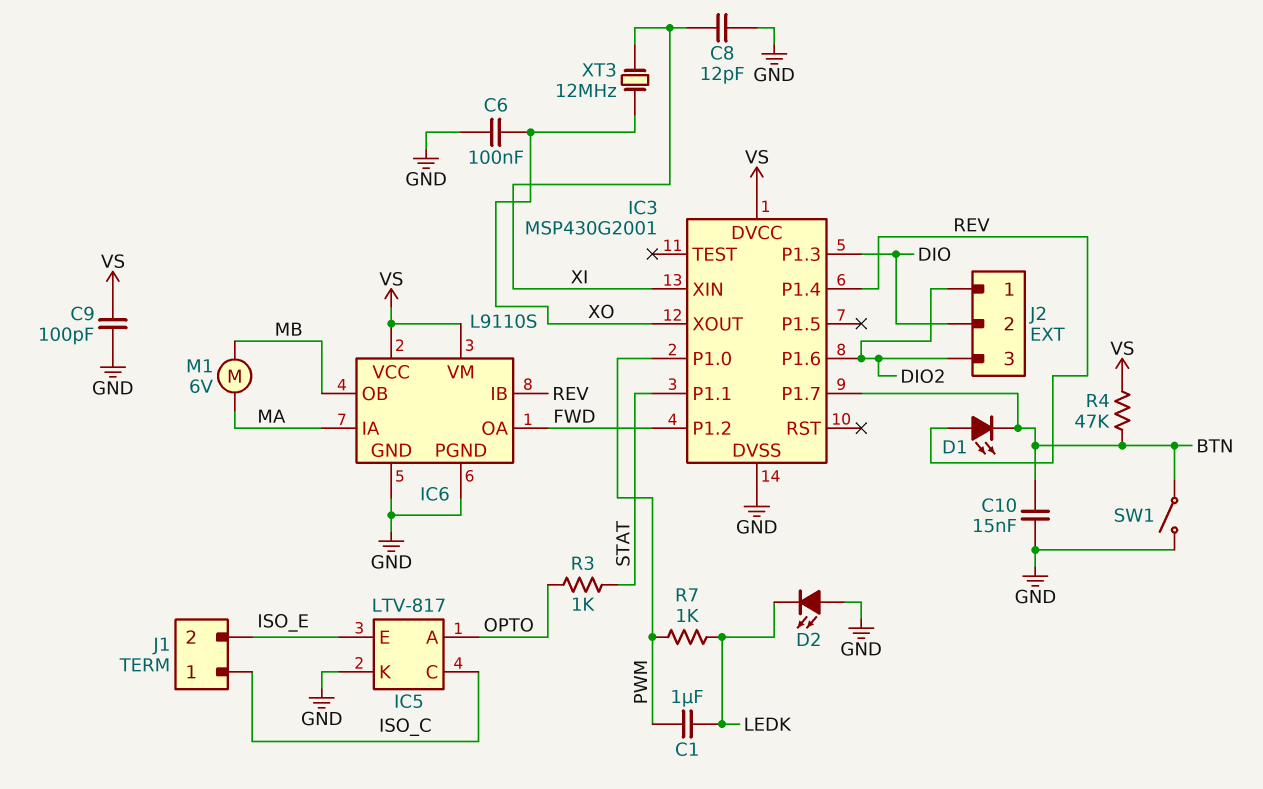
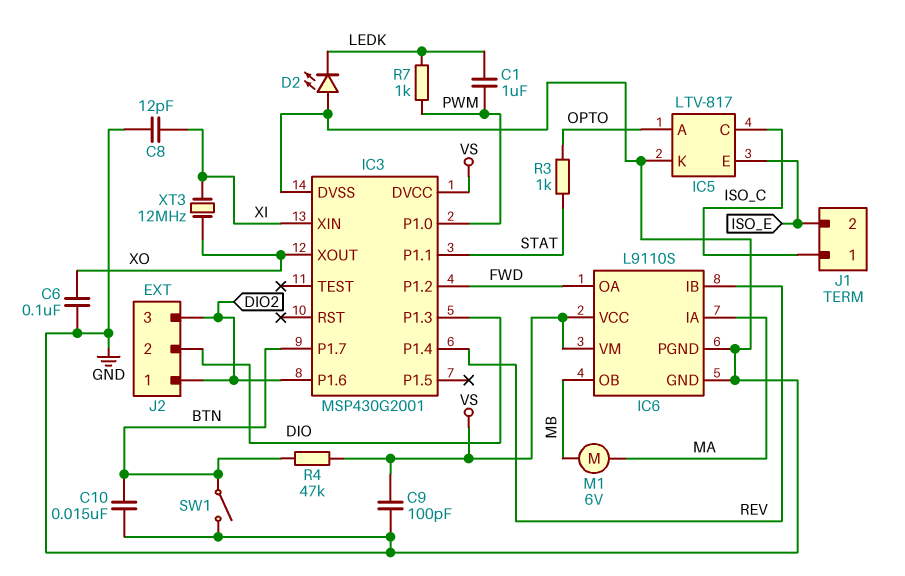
D1: LED (A REV, K BTN) -> none

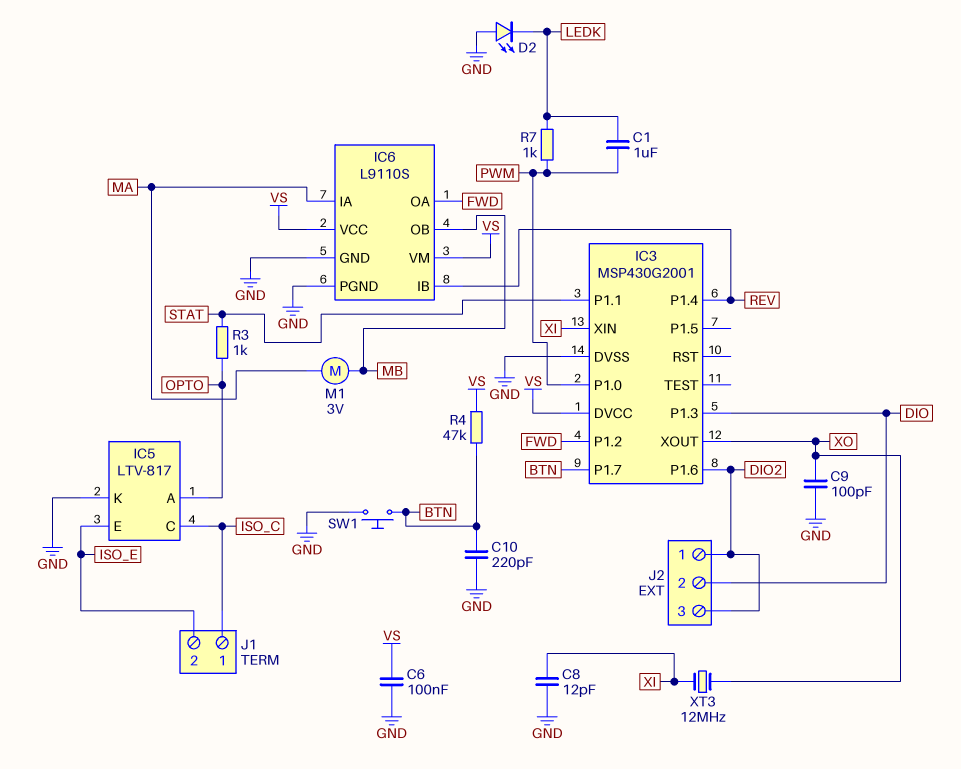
C6: 100nF (GND, XO) -> 100nF (GND, VS)
C9: 100pF (GND, VS) -> 100pF (GND, XO)
C10: 15nF (BTN, GND) -> 220pF (BTN, GND)
M1: motor 6V (MA, MB) -> motor 3V (MA, MB)
SW1: switch (BTN, GND) -> button (BTN, GND)

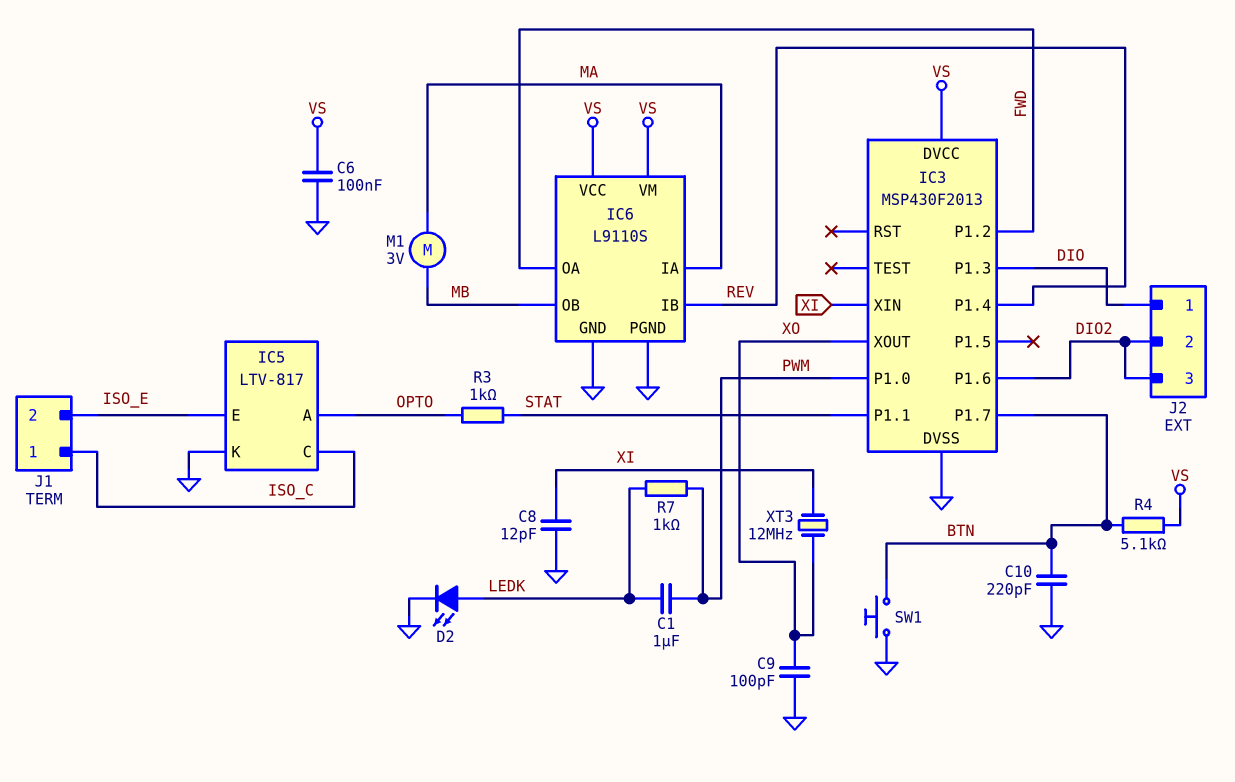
D2: LED (A GND, K LEDK) -> LED (A LEDK, K GND)
IC3: MSP430G2001 -> MSP430F2013
J2 pin 1: DIO2 -> DIO
J2 pin 2: DIO -> DIO2
R4: 47k (BTN, VS) -> 5.1k (BTN, VS)

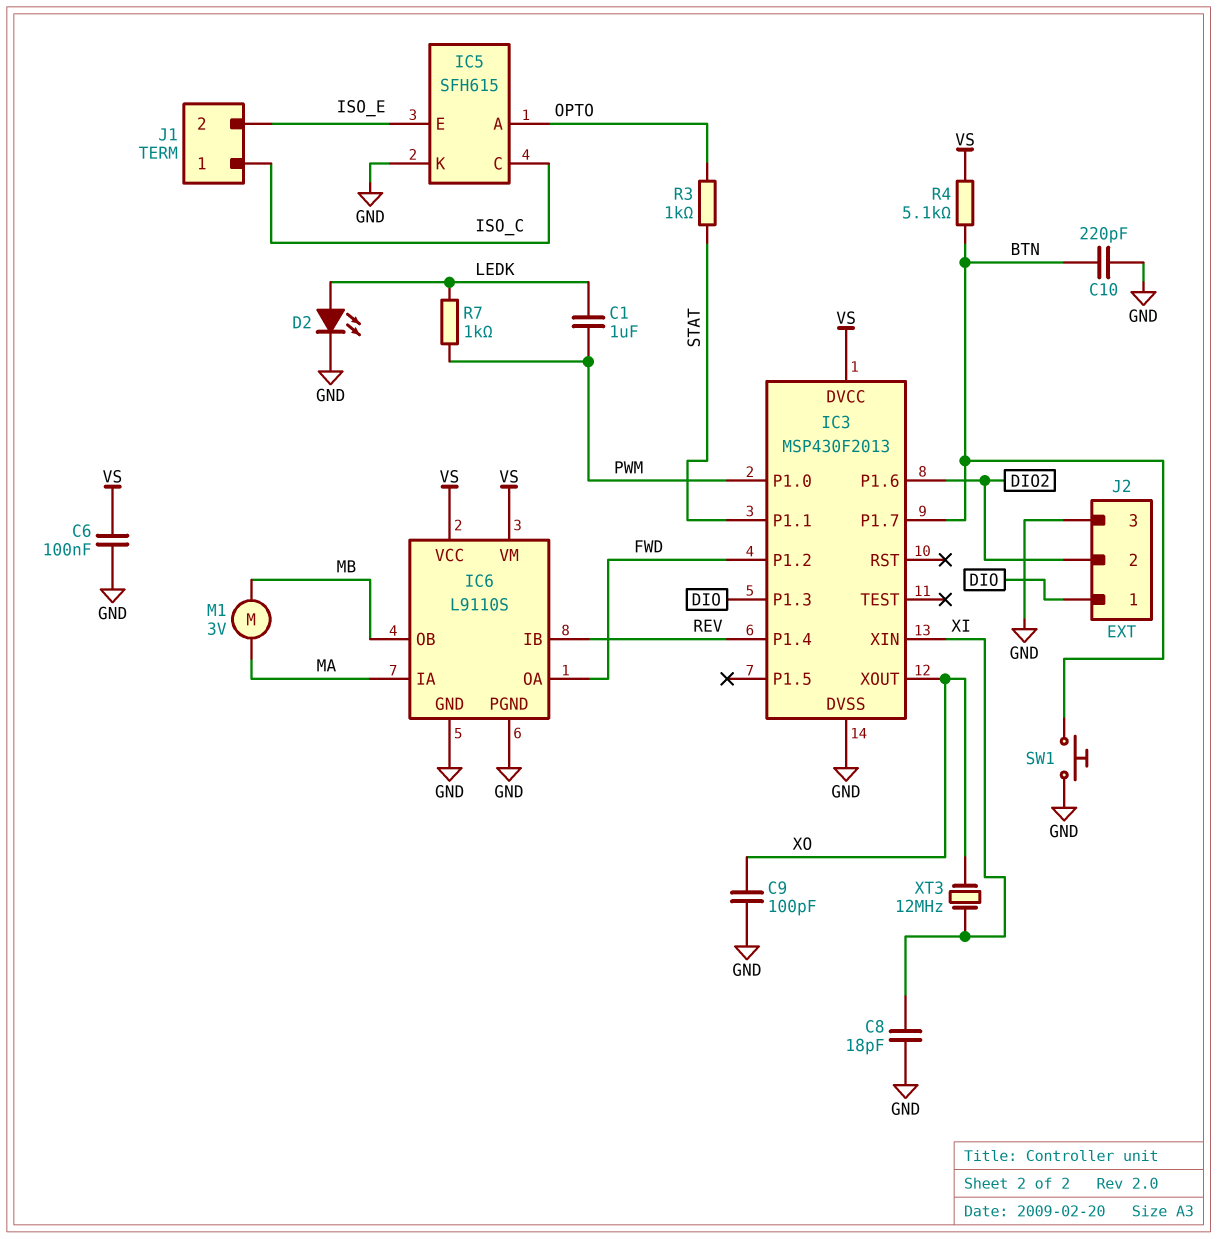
C8: 12pF (GND, XI) -> 18pF (GND, XI)
IC5: LTV-817 -> SFH615
J2 pin 3: DIO2 -> GND

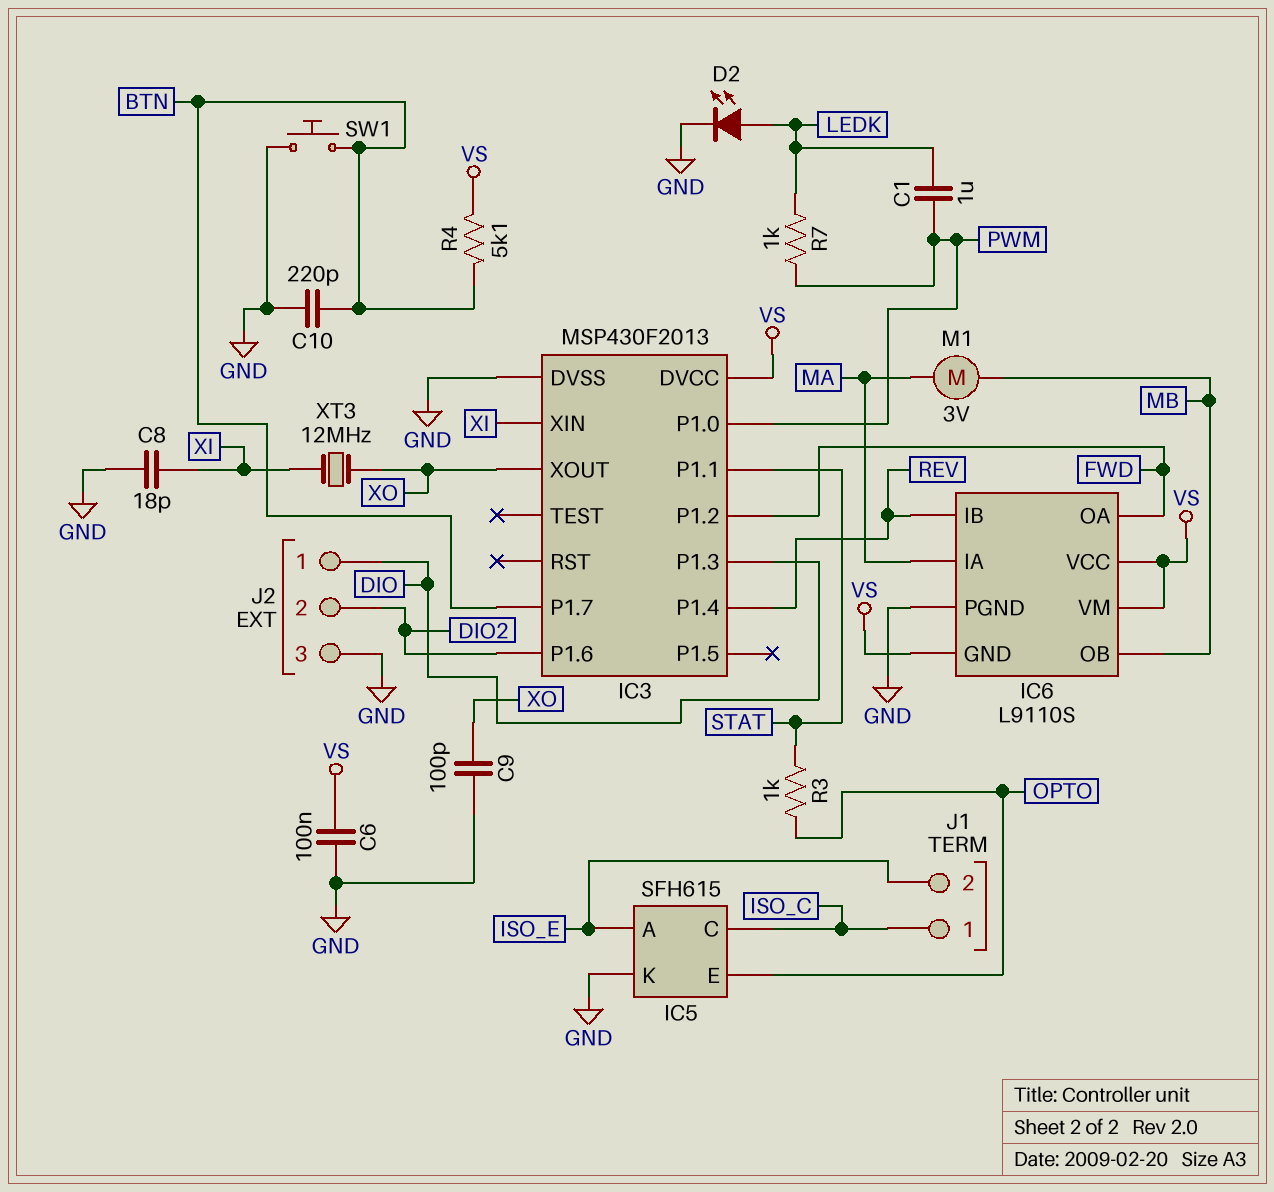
IC5 pin A: OPTO -> ISO_E
IC5 pin E: ISO_E -> OPTO
IC6 pin GND: GND -> VS

